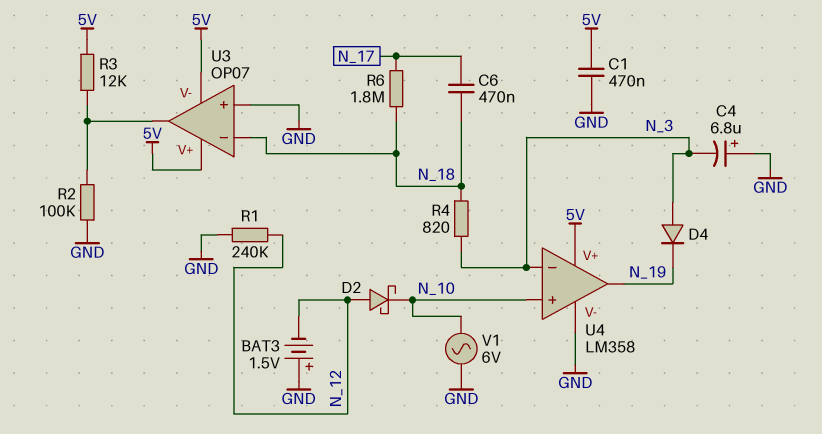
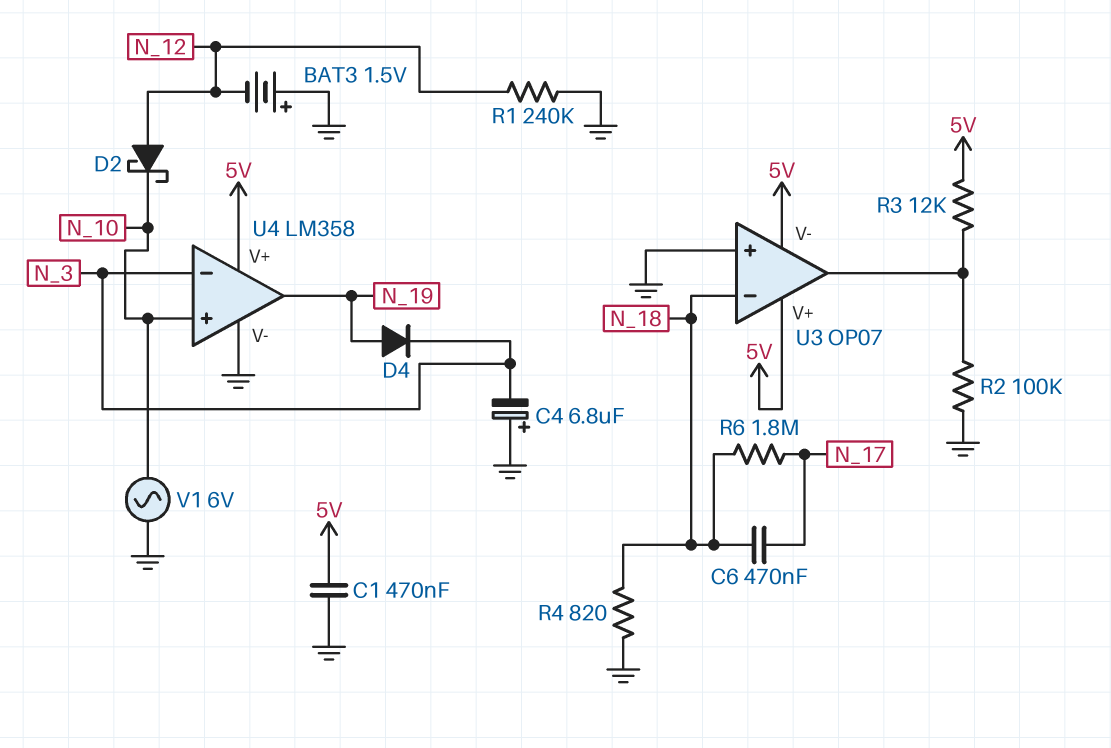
D4: diode (A N_3, K N_19) -> diode (A N_19, K N_3)
R4: 820 (N_3, N_18) -> 820 (GND, N_18)

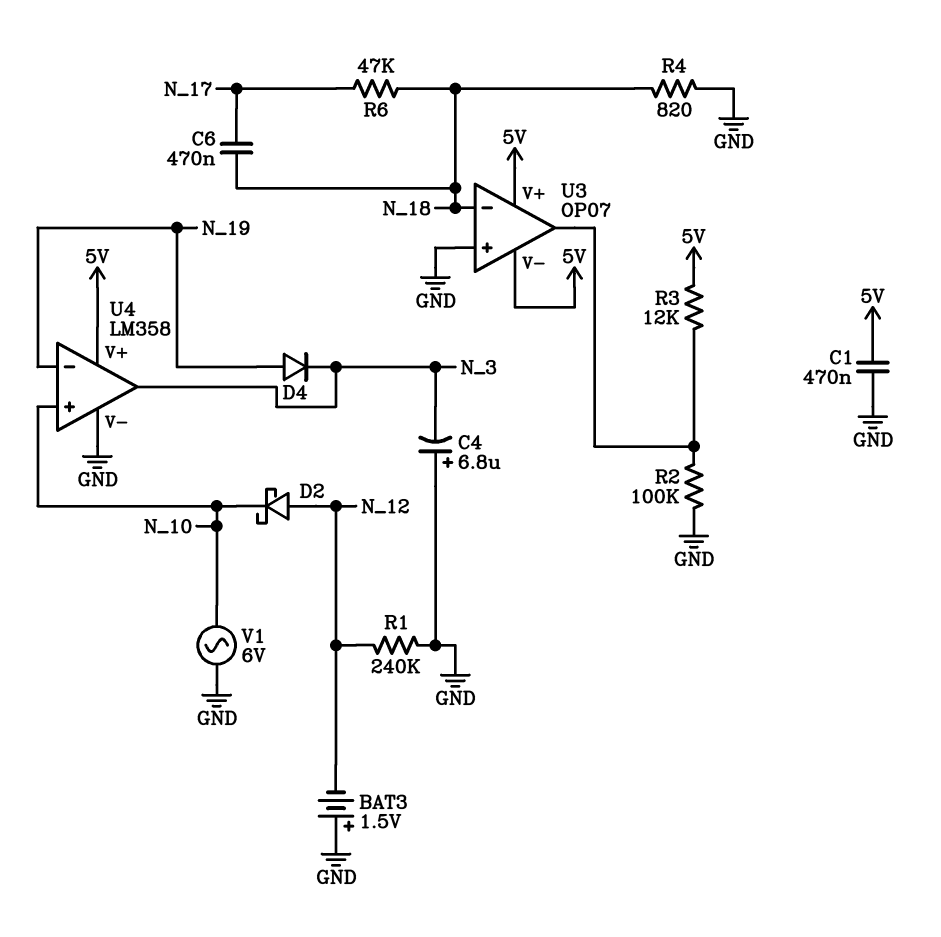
R6: 1.8M (N_17, N_18) -> 47k (N_17, N_18)
U4 pin in-: N_3 -> N_19
U4 pin out: N_19 -> N_3

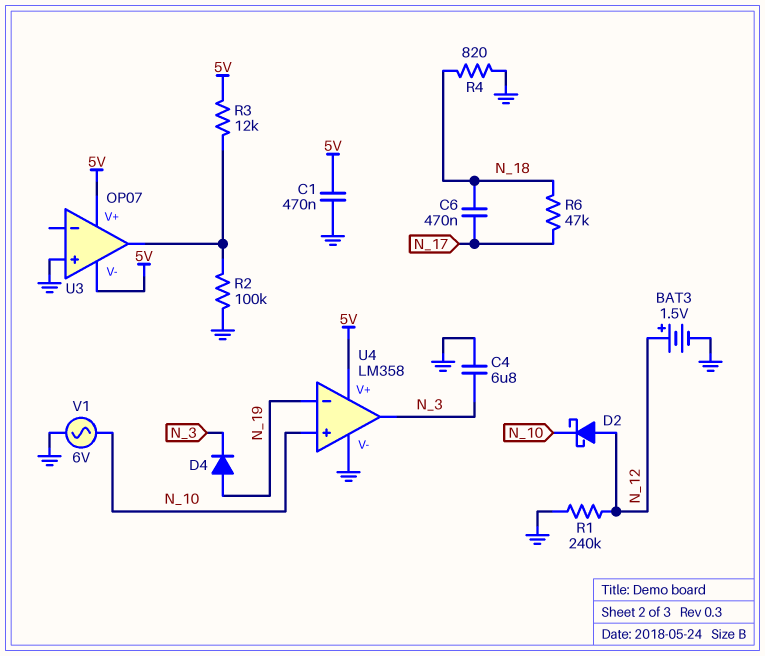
BAT3: 1.5V (plus GND, minus N_12) -> 1.5V (plus N_12, minus GND)
C4: 6.8uF (plus GND, minus N_3) -> 6.8uF (GND, N_3)
U3 pin in-: N_18 -> none

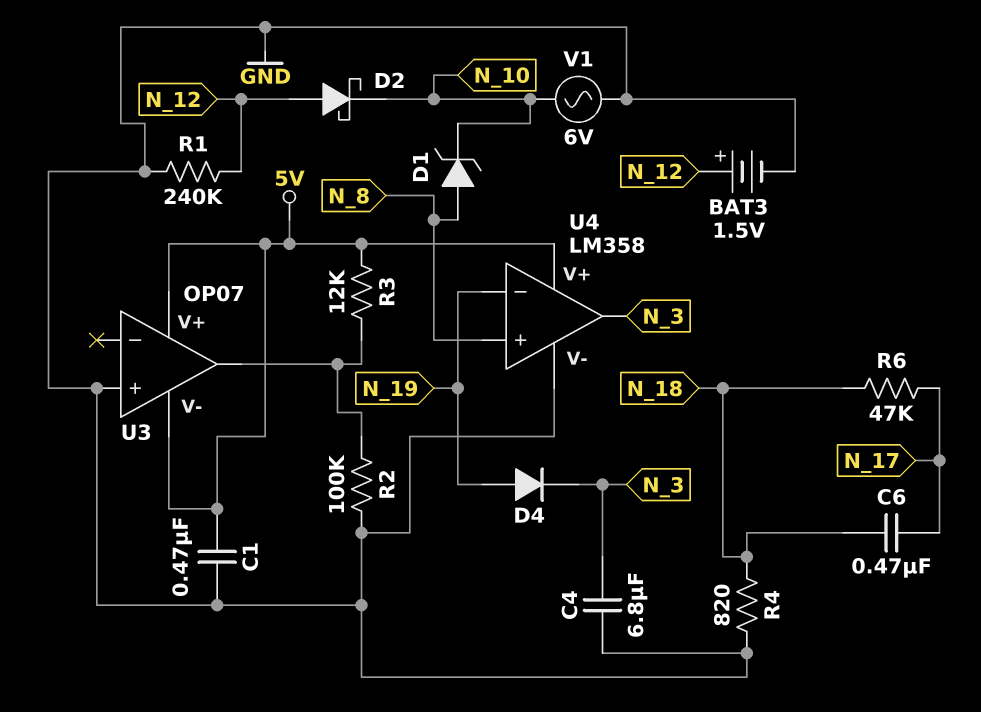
D1: none -> zener (A N_8, K N_10)
U4 pin in+: N_10 -> N_8

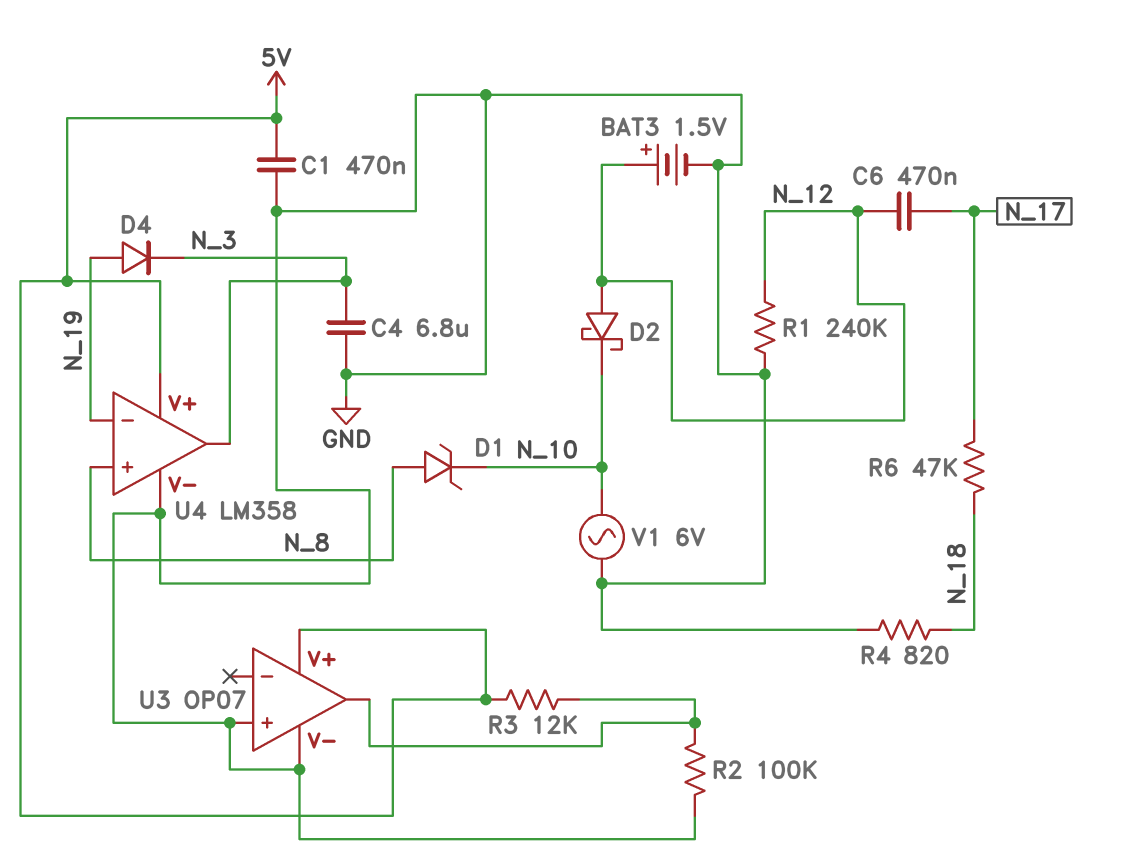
C6: 470nF (N_17, N_18) -> 470nF (N_12, N_17)
U3 pin V-: 5V -> GND

